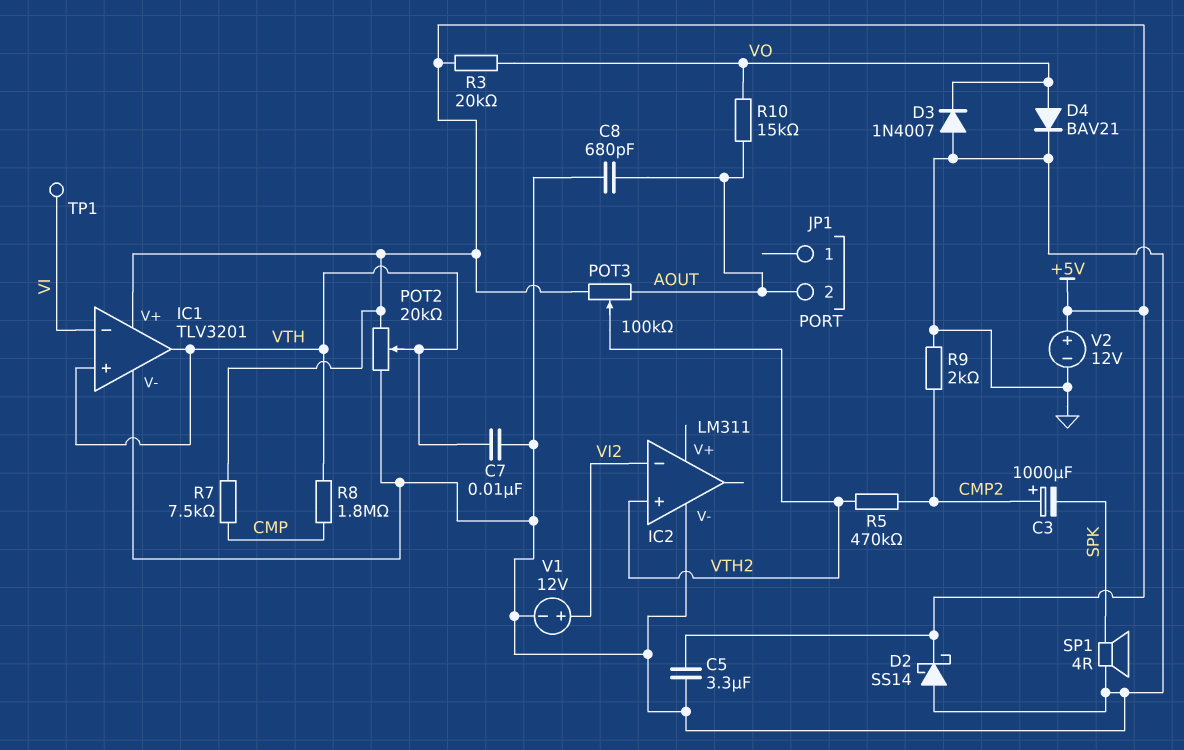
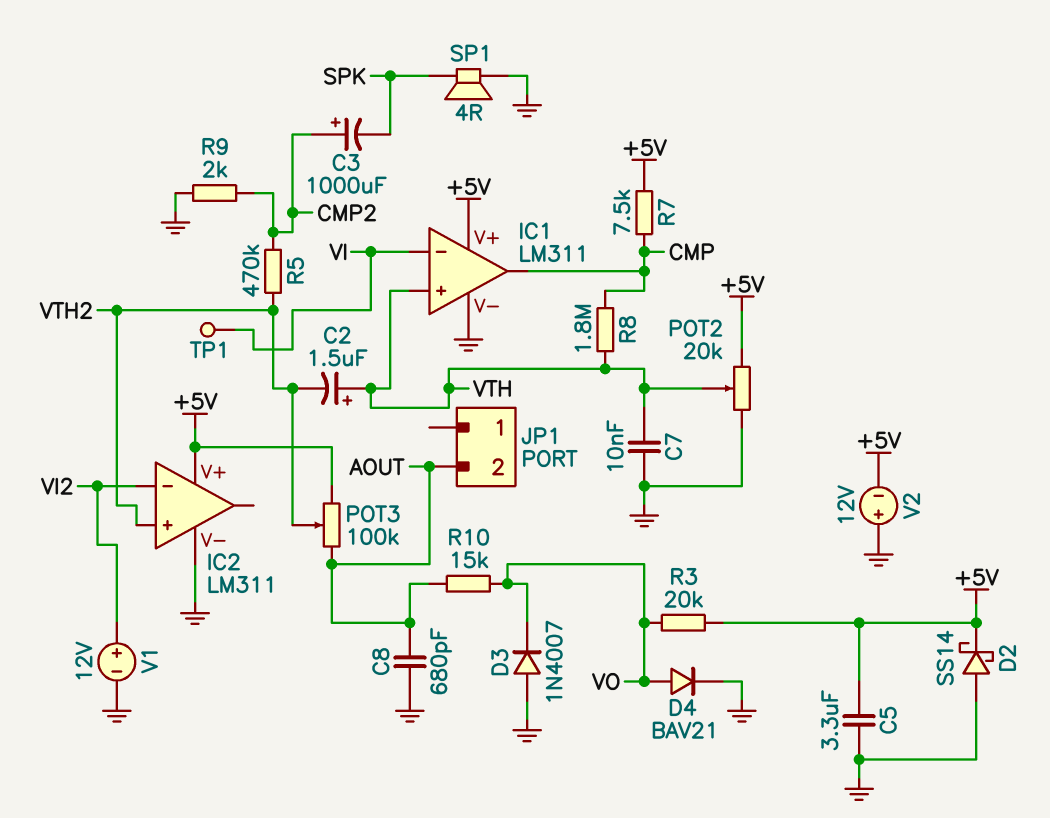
C2: none -> 1.5uF (plus VTH, minus VTH2)
IC1: TLV3201 -> LM311
IC1 pin out: VTH -> CMP
IC2 pin V+: none -> +5V
V2: 12V (plus +5V, minus GND) -> 12V (plus GND, minus +5V)

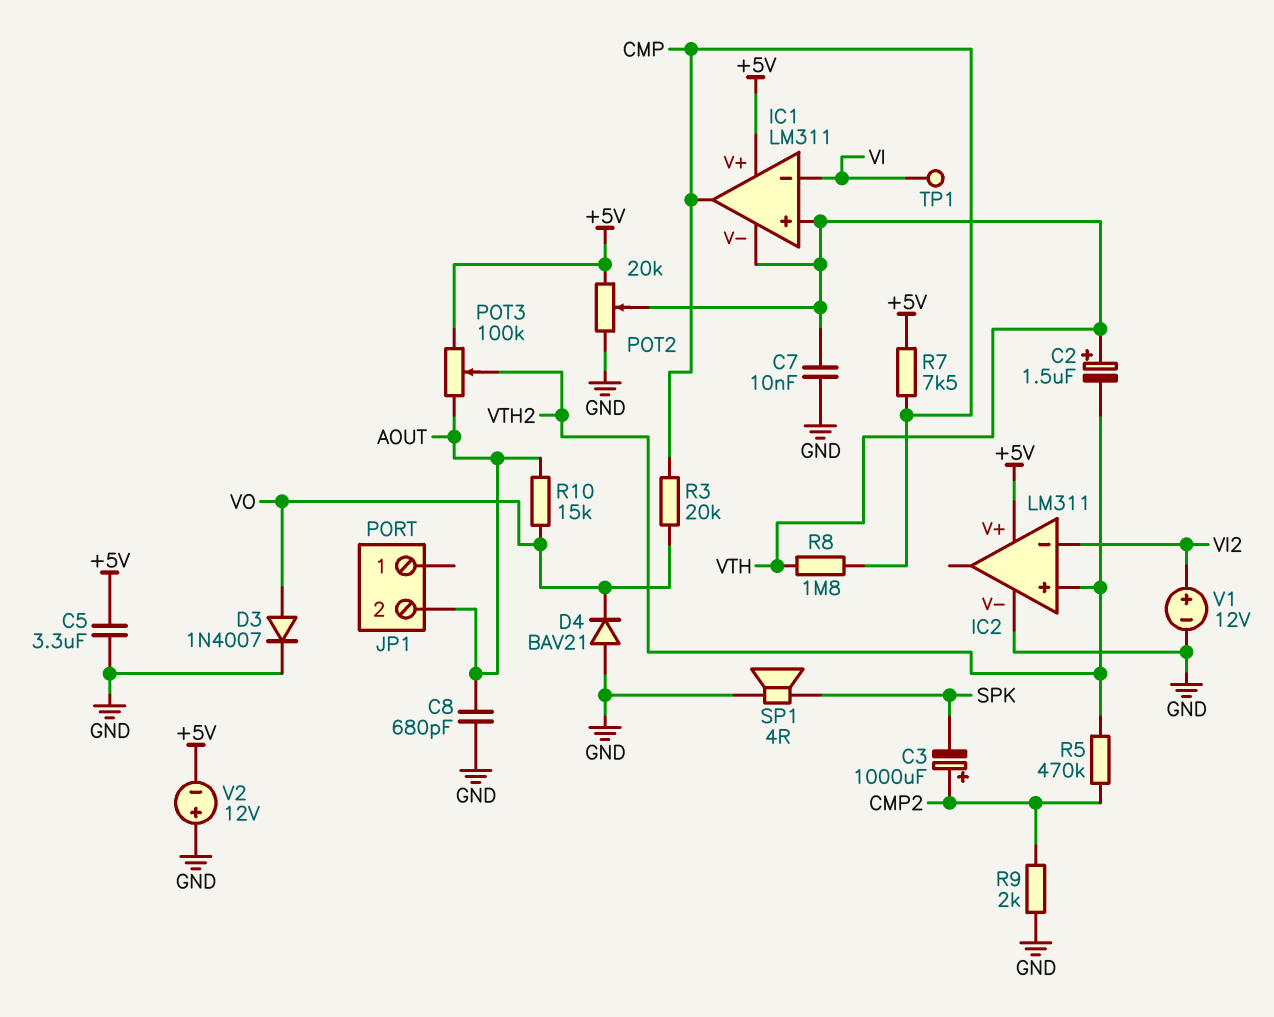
D2: schottky SS14 (A GND, K +5V) -> none
D3: diode 1N4007 (A GND, K VO) -> diode 1N4007 (A VO, K GND)
D4: diode BAV21 (A VO, K GND) -> diode BAV21 (A GND, K VO)
IC1 pin V-: GND -> VTH
R3: 20k (+5V, VO) -> 20k (CMP, VO)

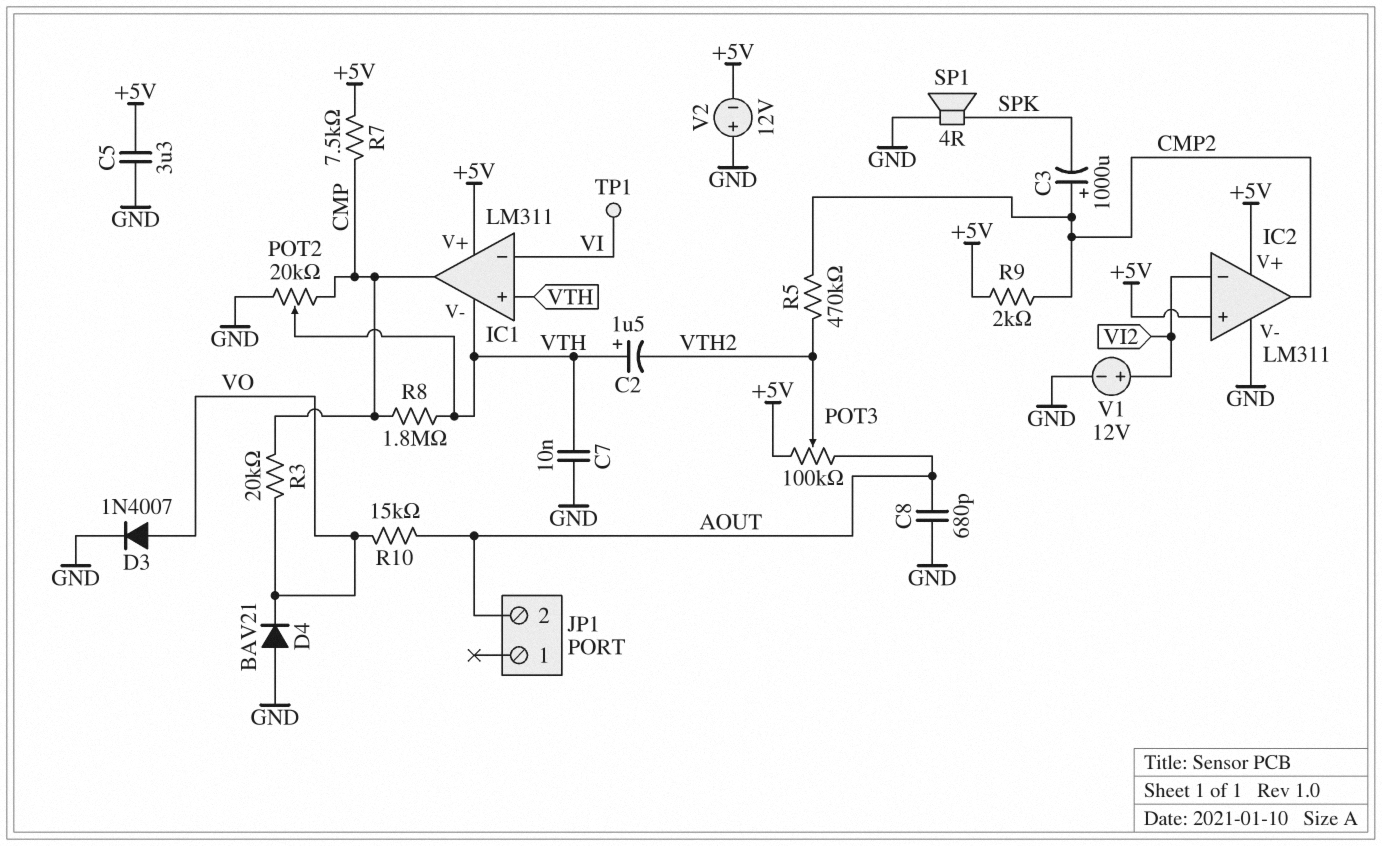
IC2 pin in+: VTH2 -> +5V
IC2 pin out: none -> CMP2
POT2: 20k (+5V, GND, wiper VTH) -> 20k (CMP, GND, wiper VTH)
R9: 2k (CMP2, GND) -> 2k (+5V, CMP2)

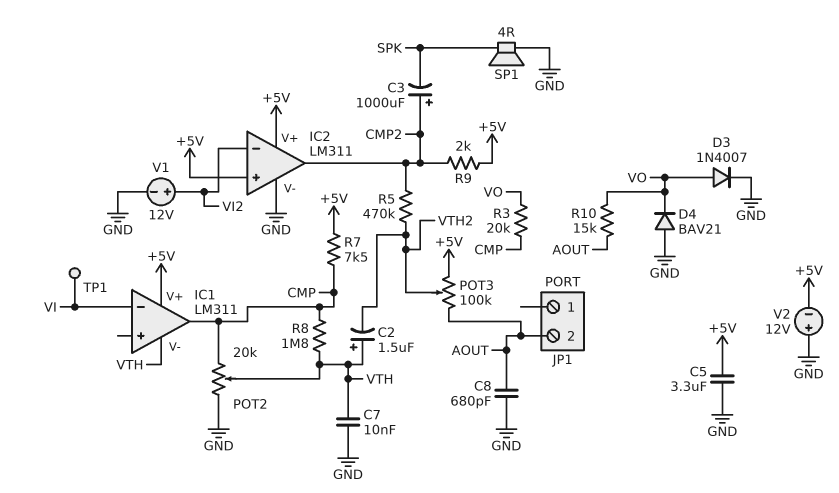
IC1 pin in+: VTH -> none

